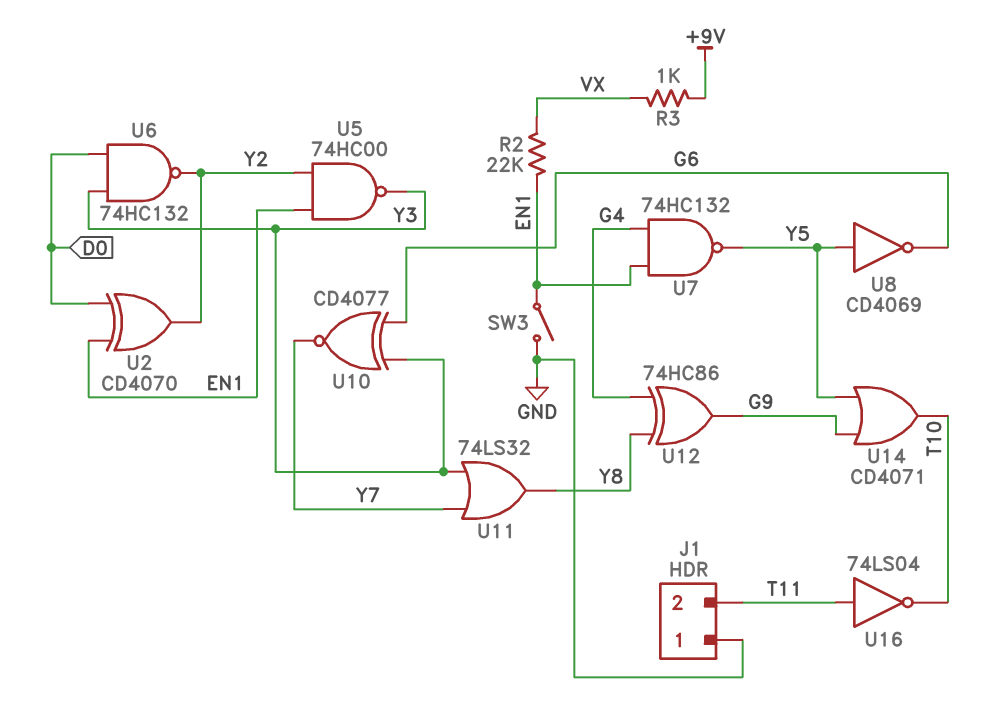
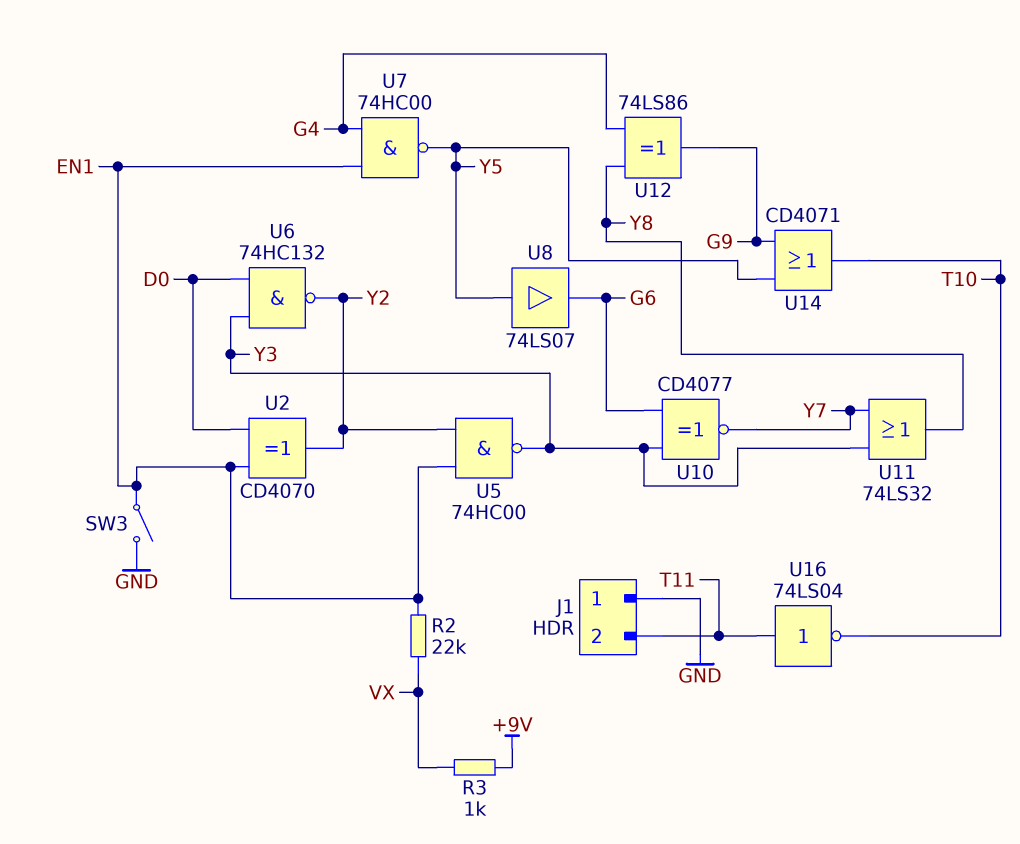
U7: NAND 74HC132 (in EN1, in G4, out Y5) -> NAND 74HC00 (in EN1, in G4, out Y5)
U8: NOT CD4069 (in Y5, out G6) -> buffer 74LS07 (in Y5, out G6)
U12: XOR 74HC86 (in G4, in Y8, out G9) -> XOR 74LS86 (in G4, in Y8, out G9)

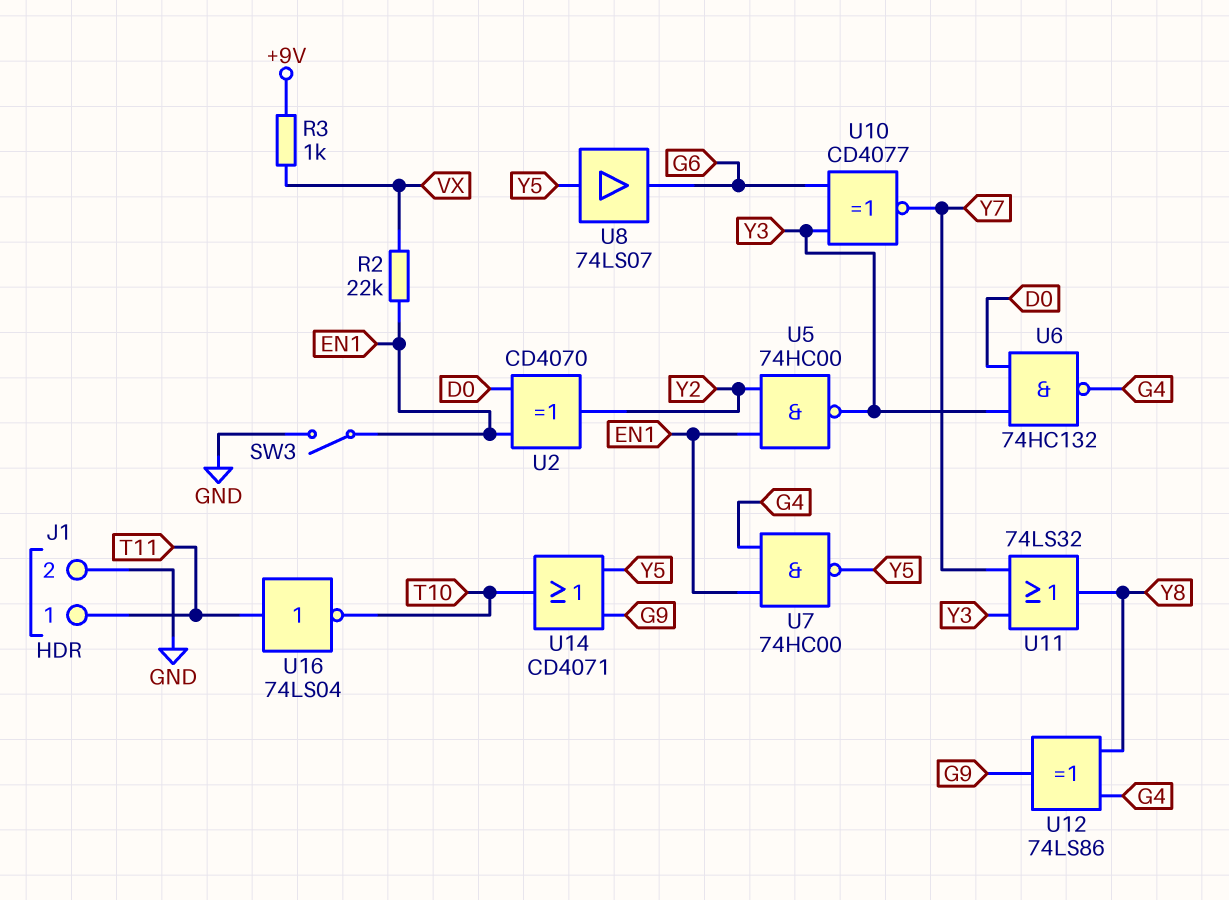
J1 pin 1: GND -> T11
J1 pin 2: T11 -> GND
U6: NAND 74HC132 (in D0, in Y3, out Y2) -> NAND 74HC132 (in D0, in Y3, out G4)

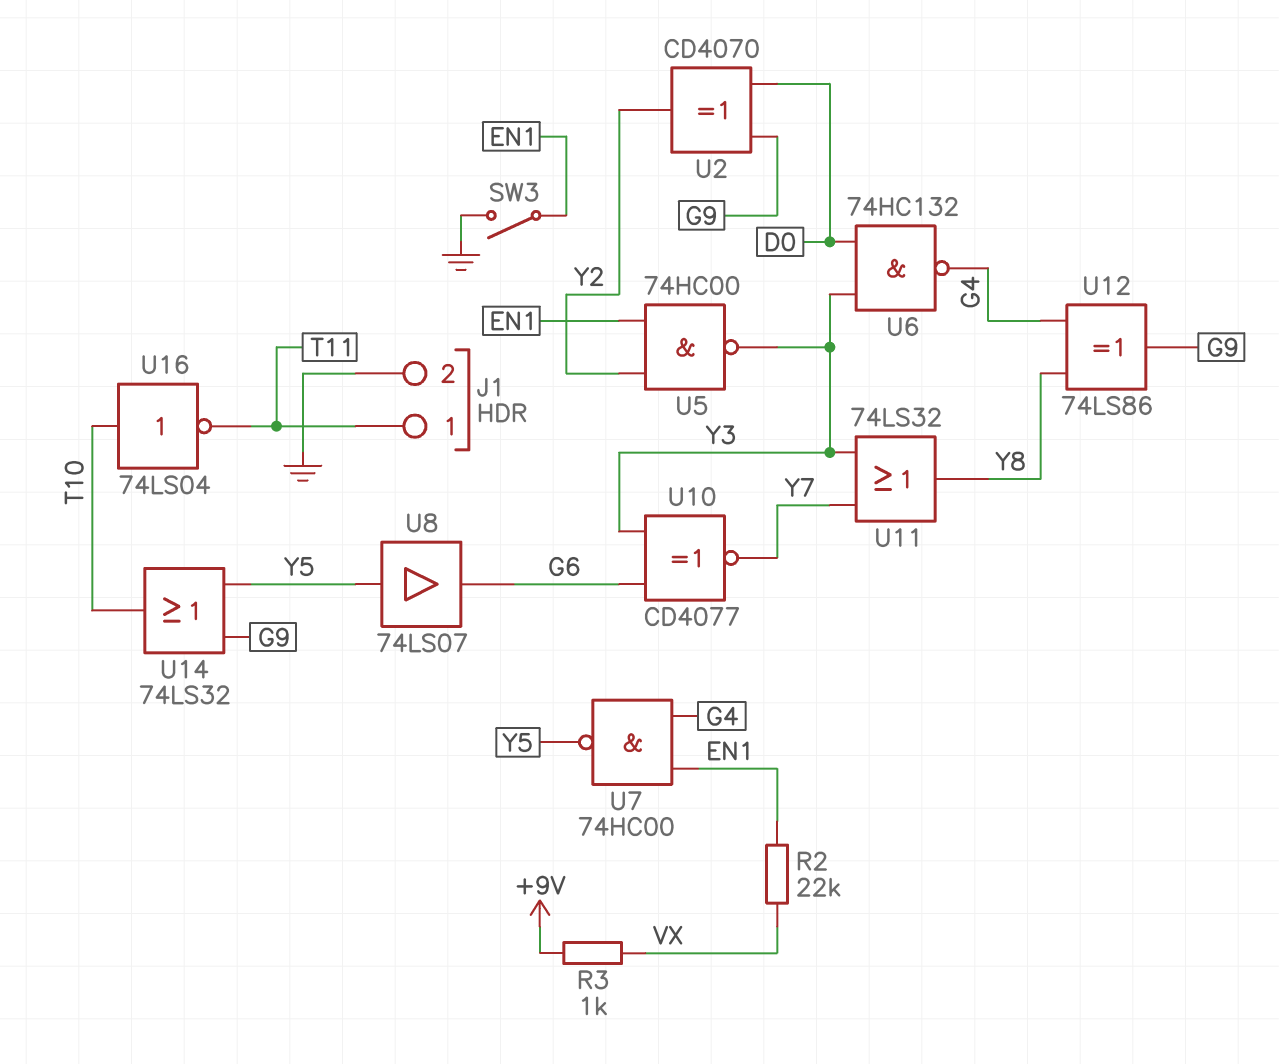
U2: XOR CD4070 (in D0, in EN1, out Y2) -> XOR CD4070 (in D0, in G9, out Y2)
U14: OR CD4071 (in G9, in Y5, out T10) -> OR 74LS32 (in G9, in Y5, out T10)
U16: NOT 74LS04 (in T11, out T10) -> NOT 74LS04 (in T10, out T11)

